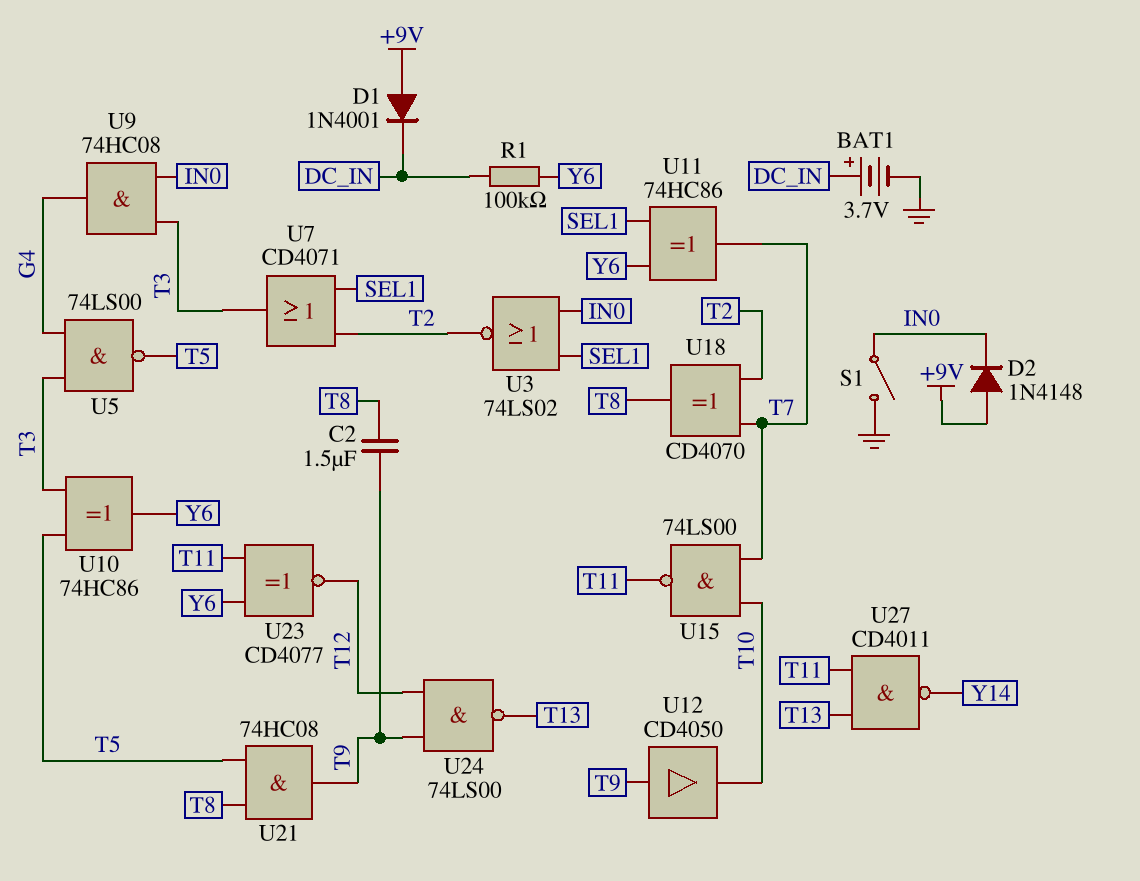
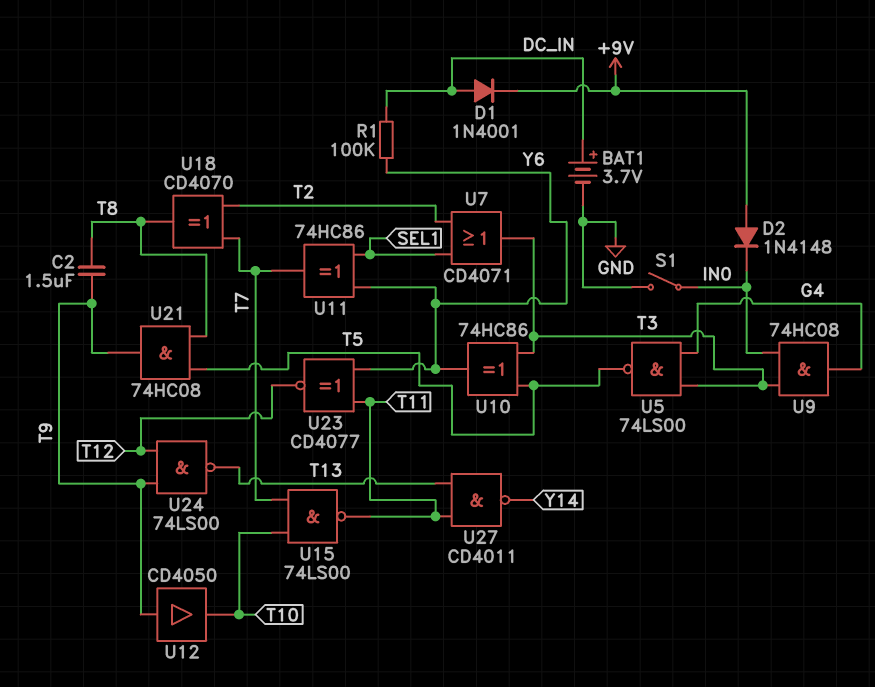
D1: diode 1N4001 (A +9V, K DC_IN) -> diode 1N4001 (A DC_IN, K +9V)
U3: NOR 74LS02 (in IN0, in SEL1, out T2) -> none

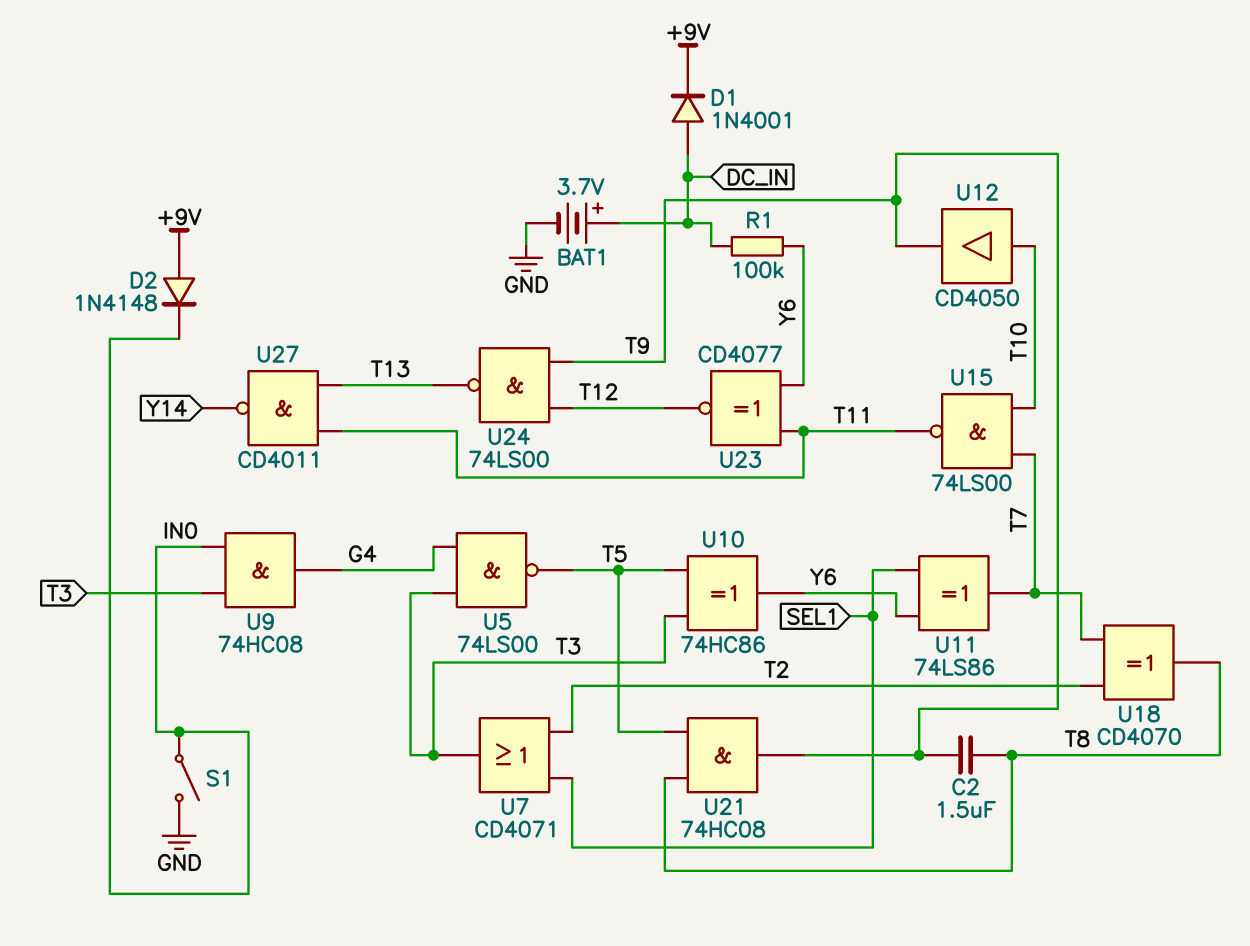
U11: XOR 74HC86 (in SEL1, in Y6, out T7) -> XOR 74LS86 (in SEL1, in Y6, out T7)
U12: buffer CD4050 (in T9, out T10) -> buffer CD4050 (in T10, out T9)

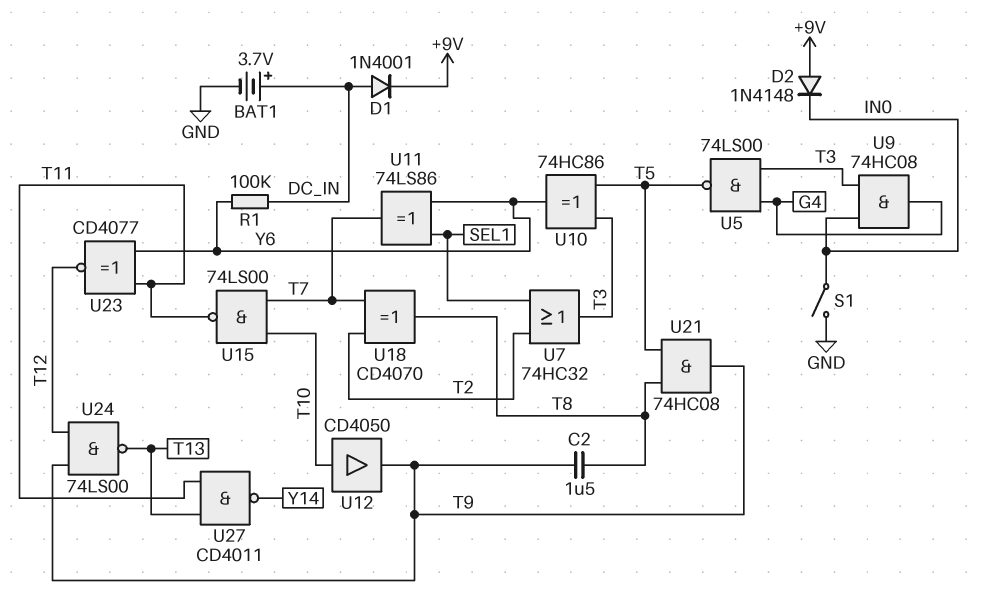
U7: OR CD4071 (in SEL1, in T2, out T3) -> OR 74HC32 (in SEL1, in T2, out T3)

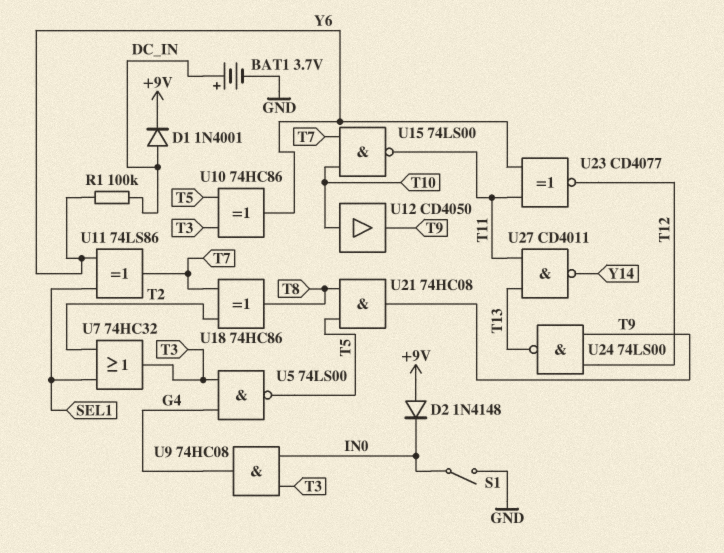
C2: 1.5uF (T8, T9) -> none
U18: XOR CD4070 (in T2, in T7, out T8) -> XOR 74HC86 (in T2, in T7, out T8)

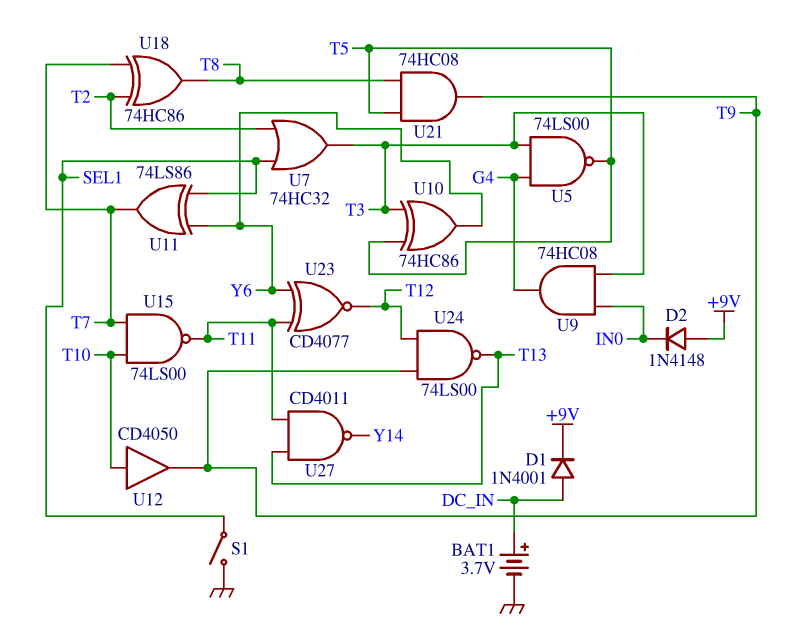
R1: 100k (DC_IN, Y6) -> none
S1: switch (GND, IN0) -> switch (GND, SEL1)

